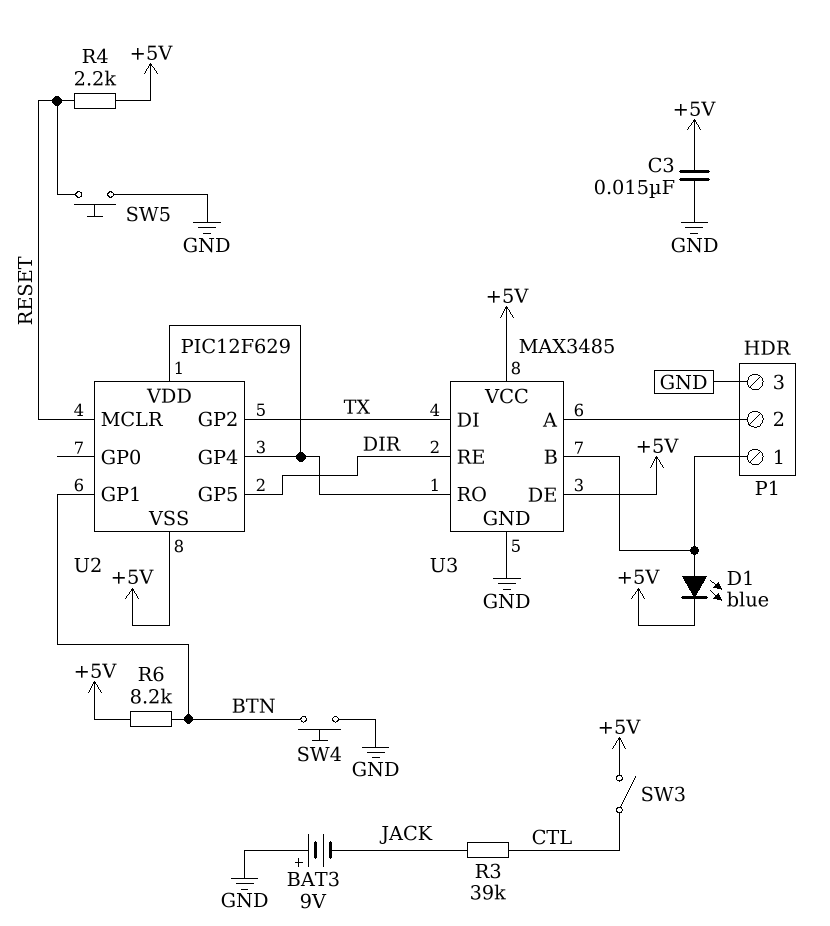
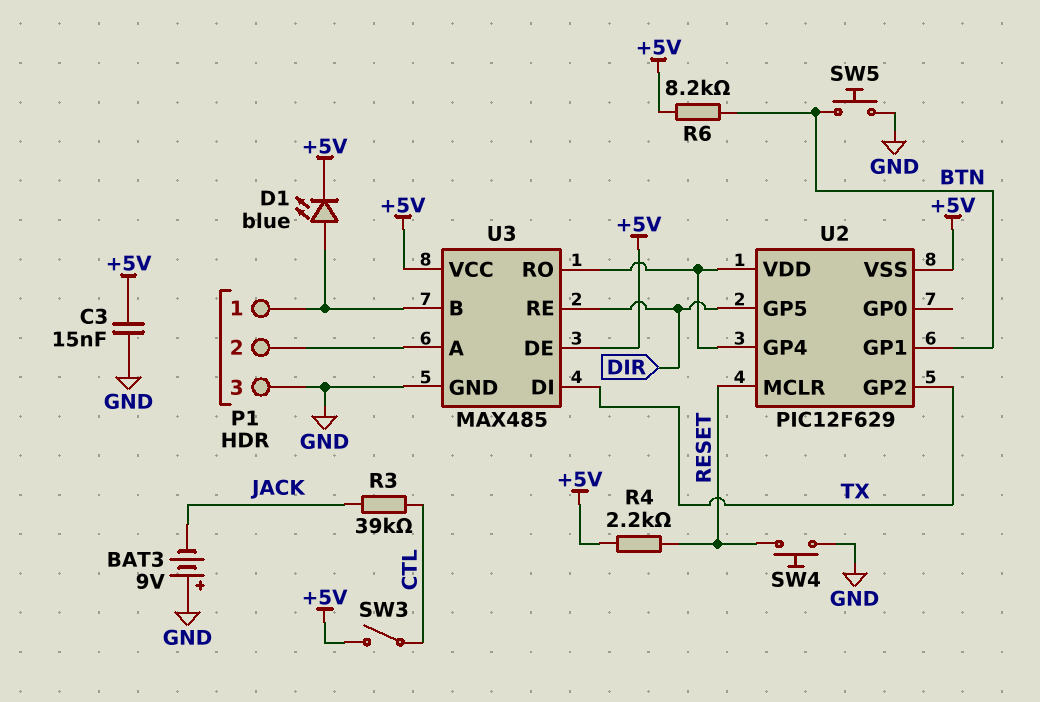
SW4: button (BTN, GND) -> button (GND, RESET)
SW5: button (GND, RESET) -> button (BTN, GND)
U3: MAX3485 -> MAX485

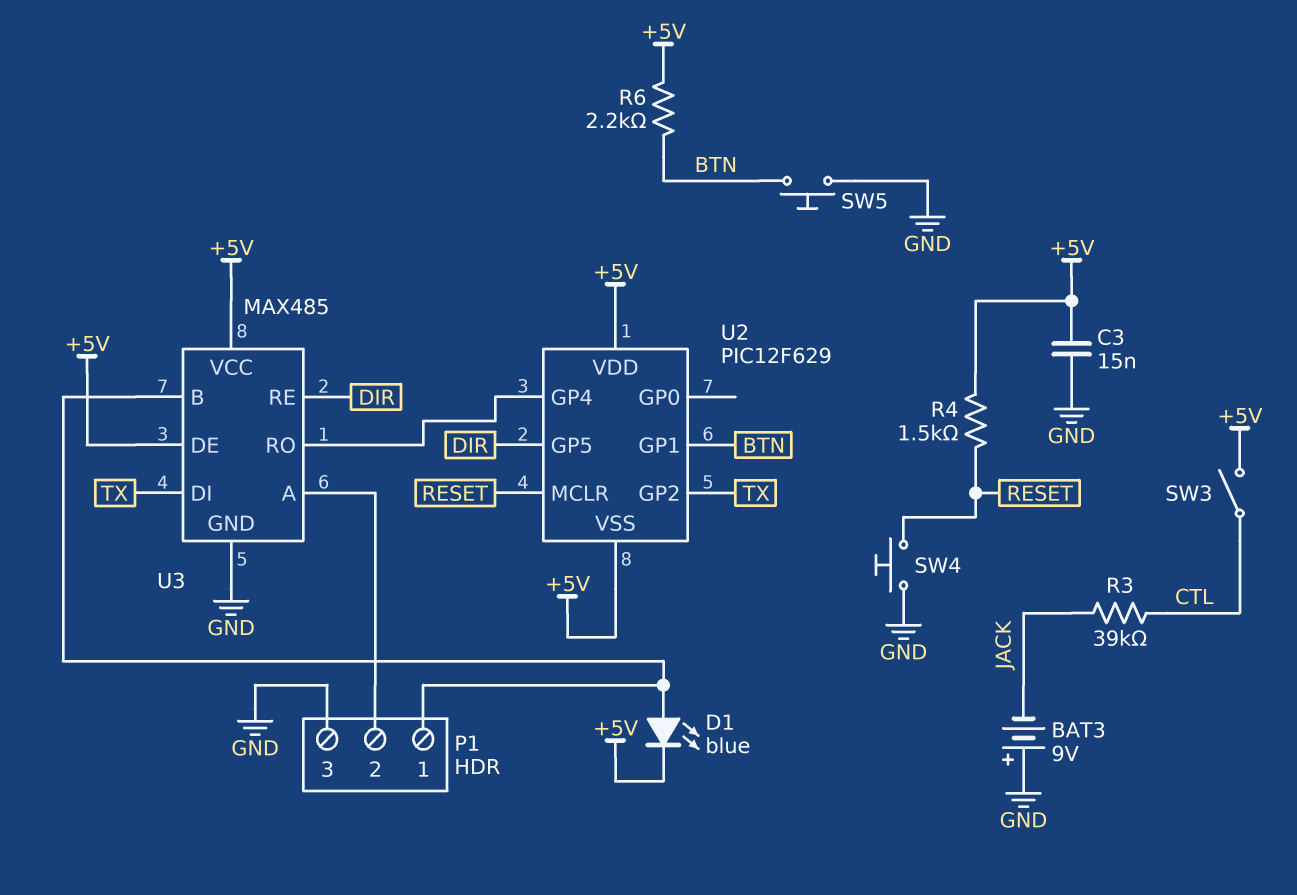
R4: 2.2k (+5V, RESET) -> 1.5k (+5V, RESET)
R6: 8.2k (+5V, BTN) -> 2.2k (+5V, BTN)
U2 pin VDD: U2/GP4 -> +5V

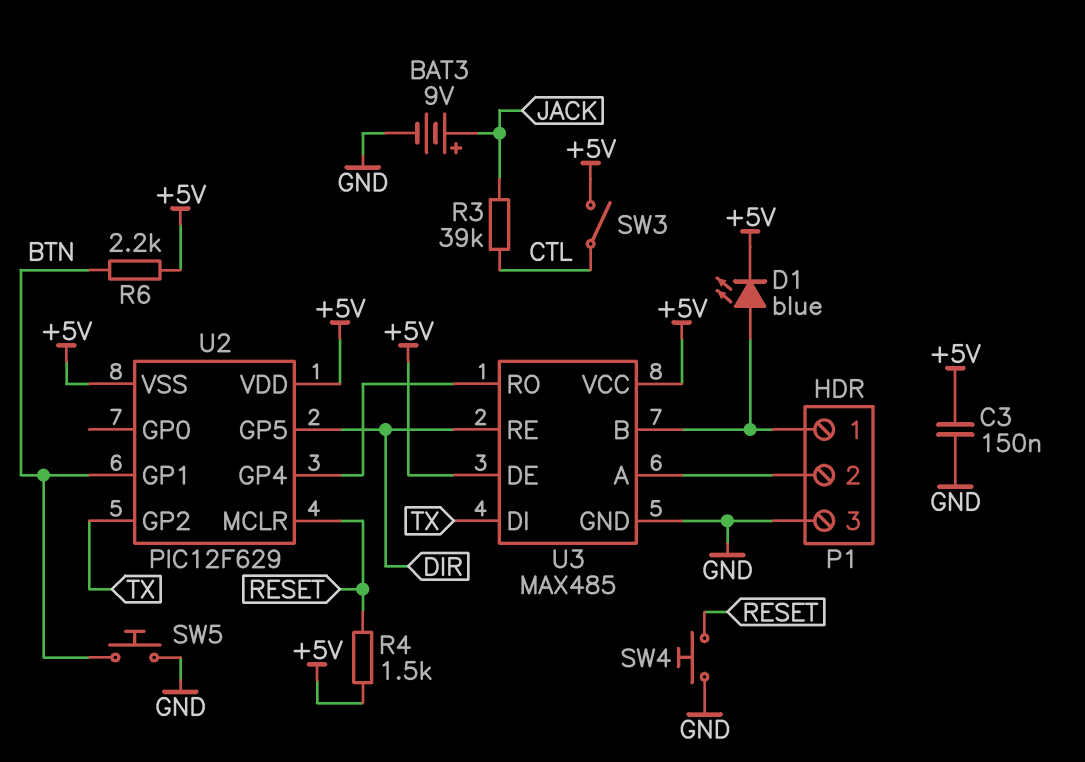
BAT3: 9V (plus GND, minus JACK) -> 9V (plus JACK, minus GND)
C3: 15nF (+5V, GND) -> 150nF (+5V, GND)

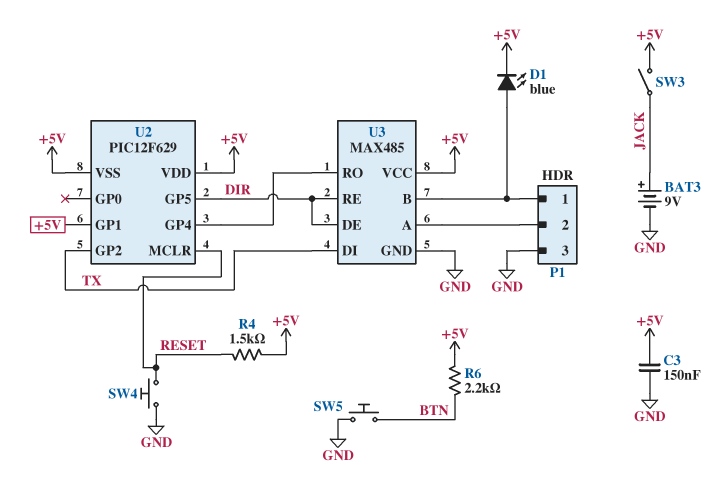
R3: 39k (CTL, JACK) -> none
SW3: switch (+5V, CTL) -> switch (+5V, JACK)
U2 pin GP1: BTN -> +5V
U3 pin DE: +5V -> DIR

